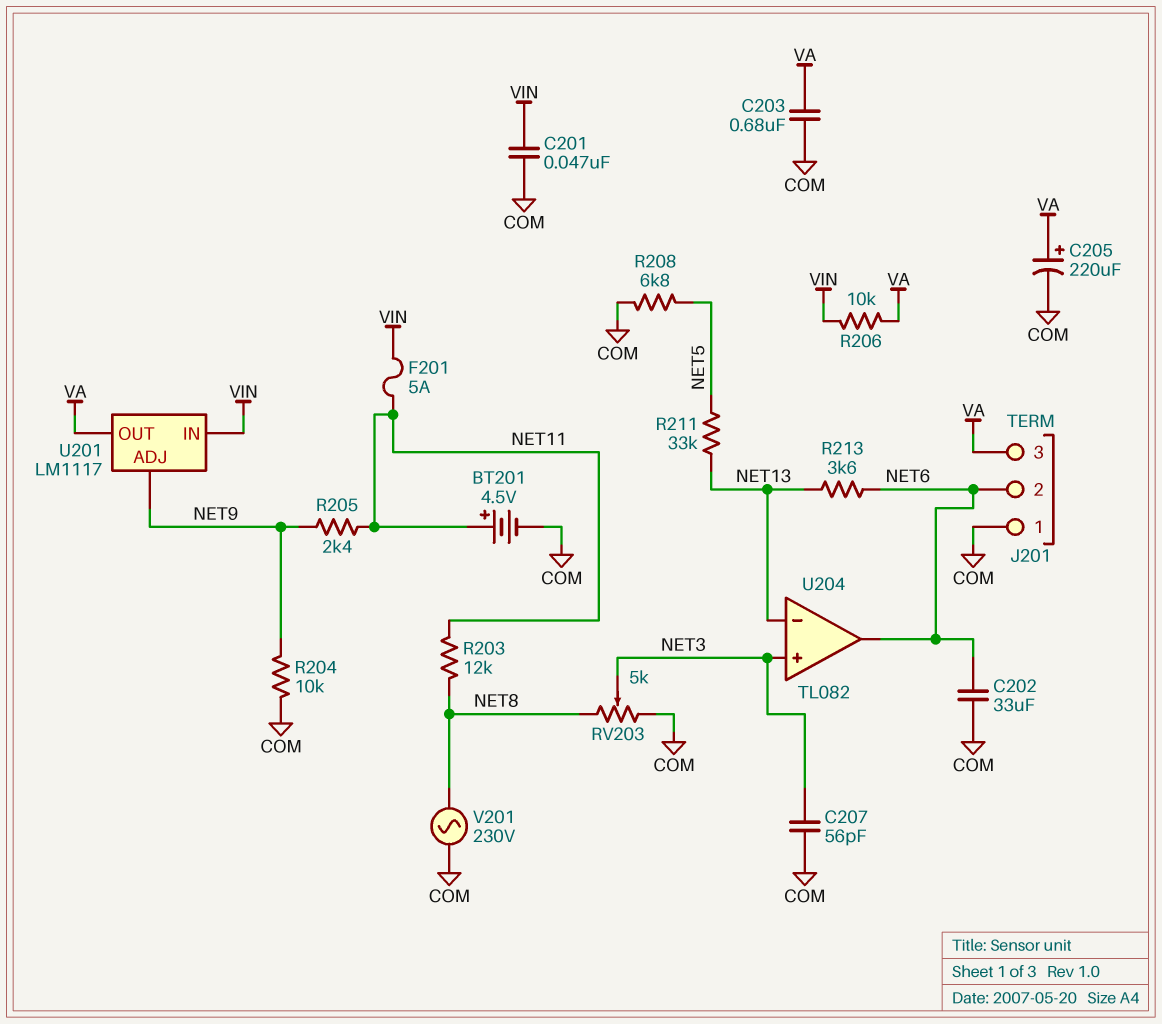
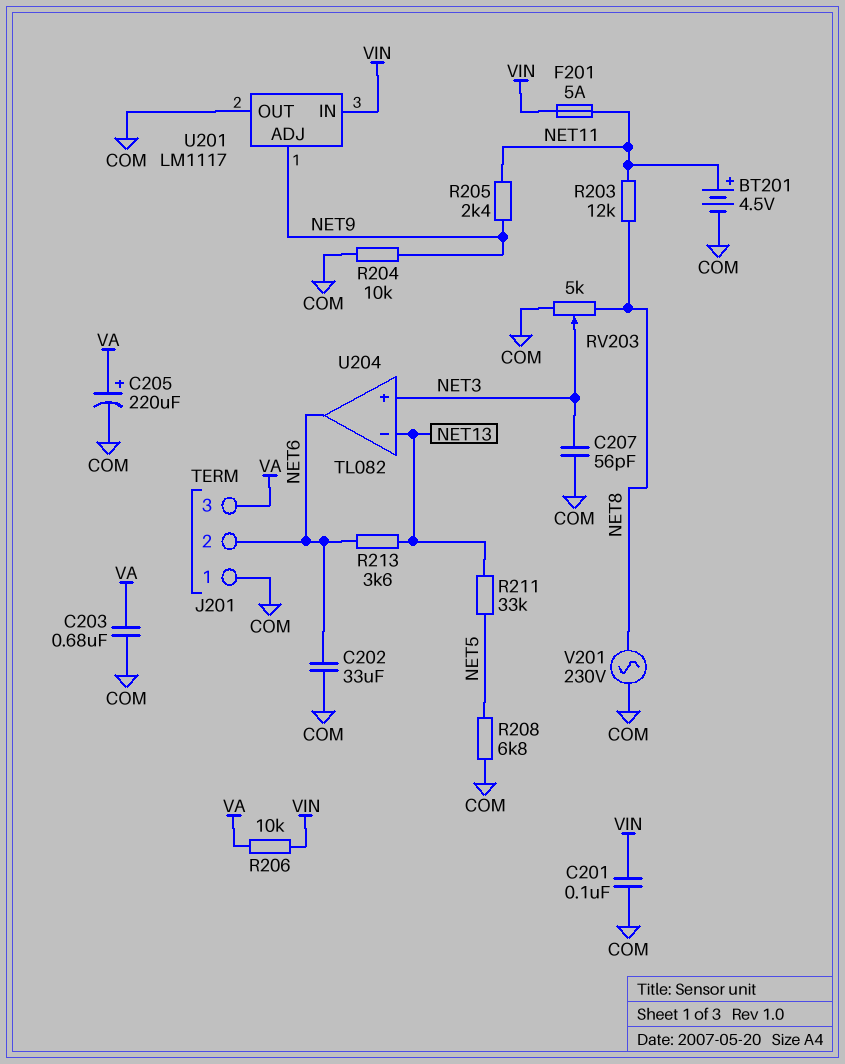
C201: 47nF (COM, VIN) -> 100nF (COM, VIN)
U201 pin OUT: VA -> COM

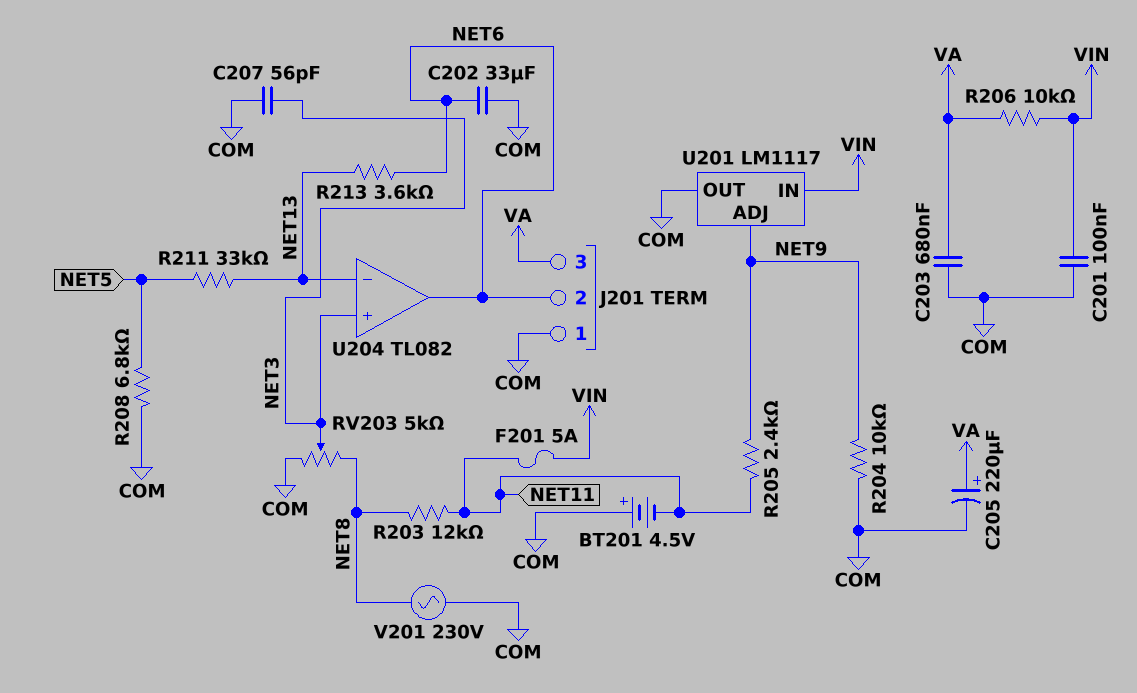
BT201: 4.5V (plus NET11, minus COM) -> 4.5V (plus COM, minus NET11)

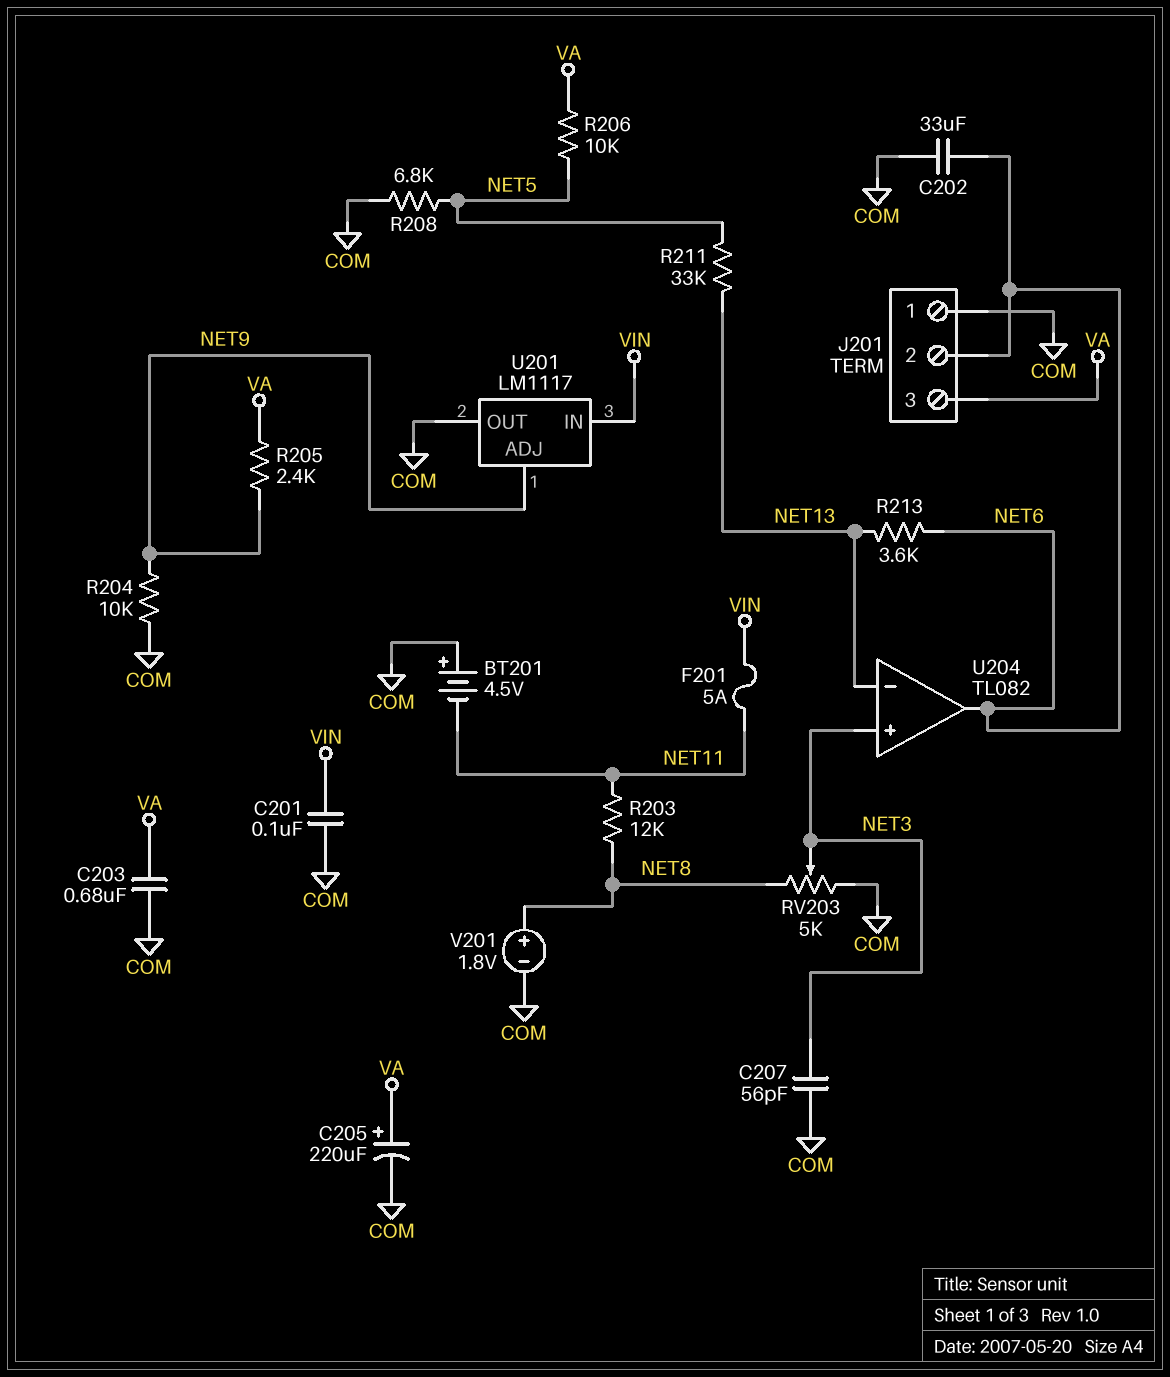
R205: 2.4k (NET9, NET11) -> 2.4k (NET9, VA)
R206: 10k (VA, VIN) -> 10k (NET5, VA)
V201: AC 230V (COM, NET8) -> 1.8V (plus NET8, minus COM)

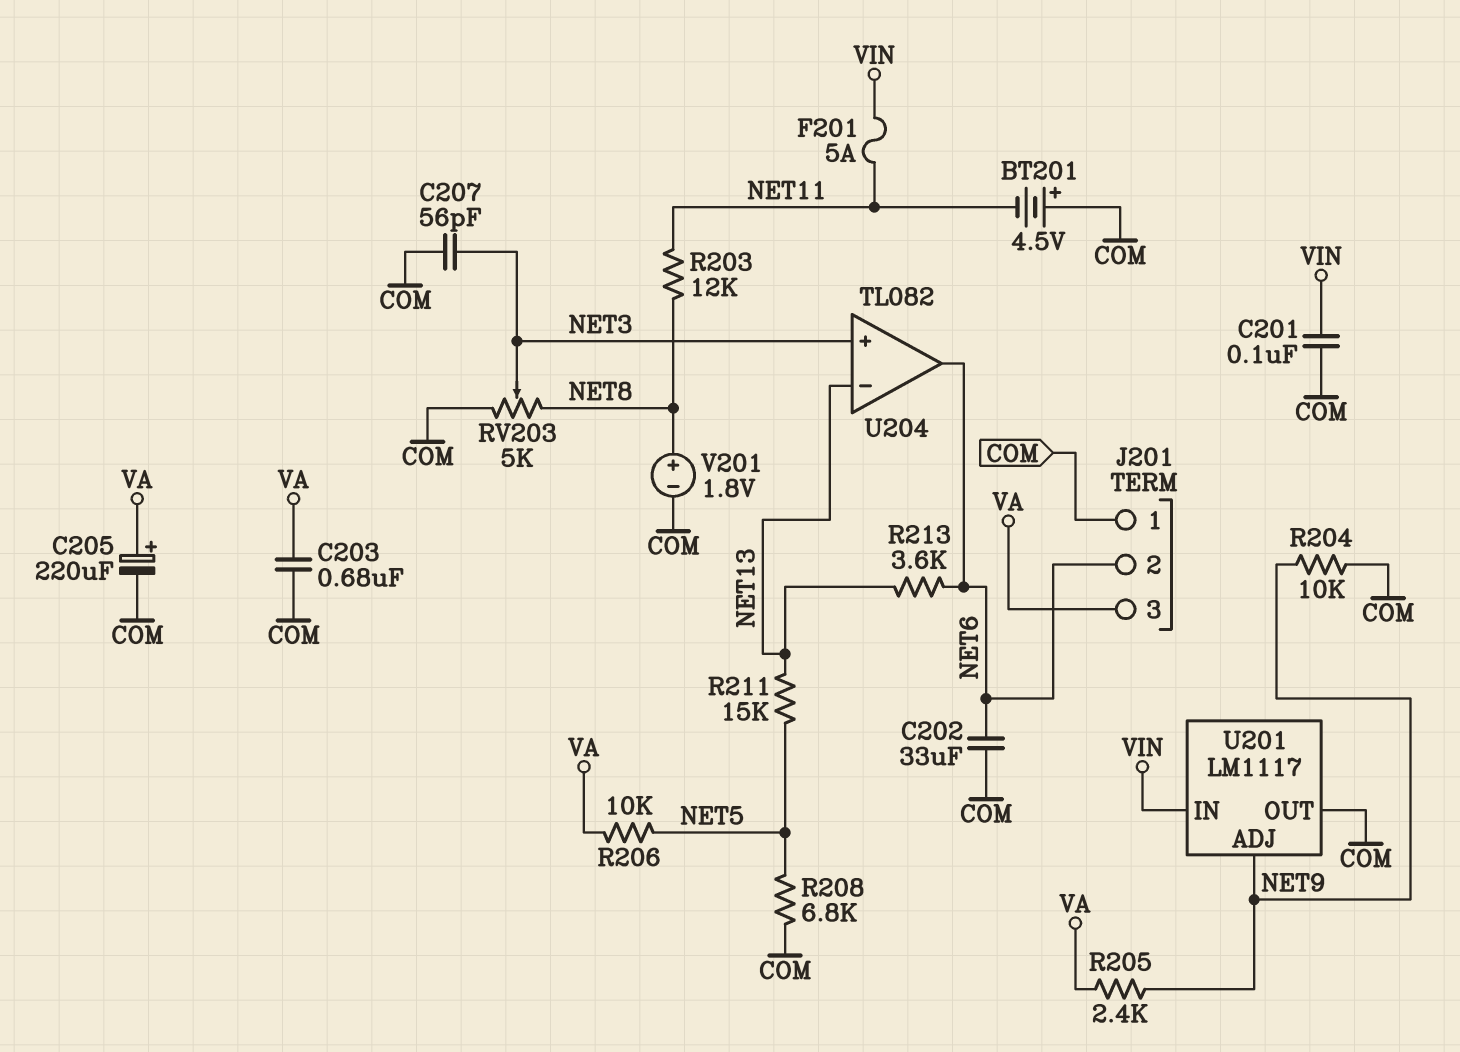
R211: 33k (NET5, NET13) -> 15k (NET5, NET13)

